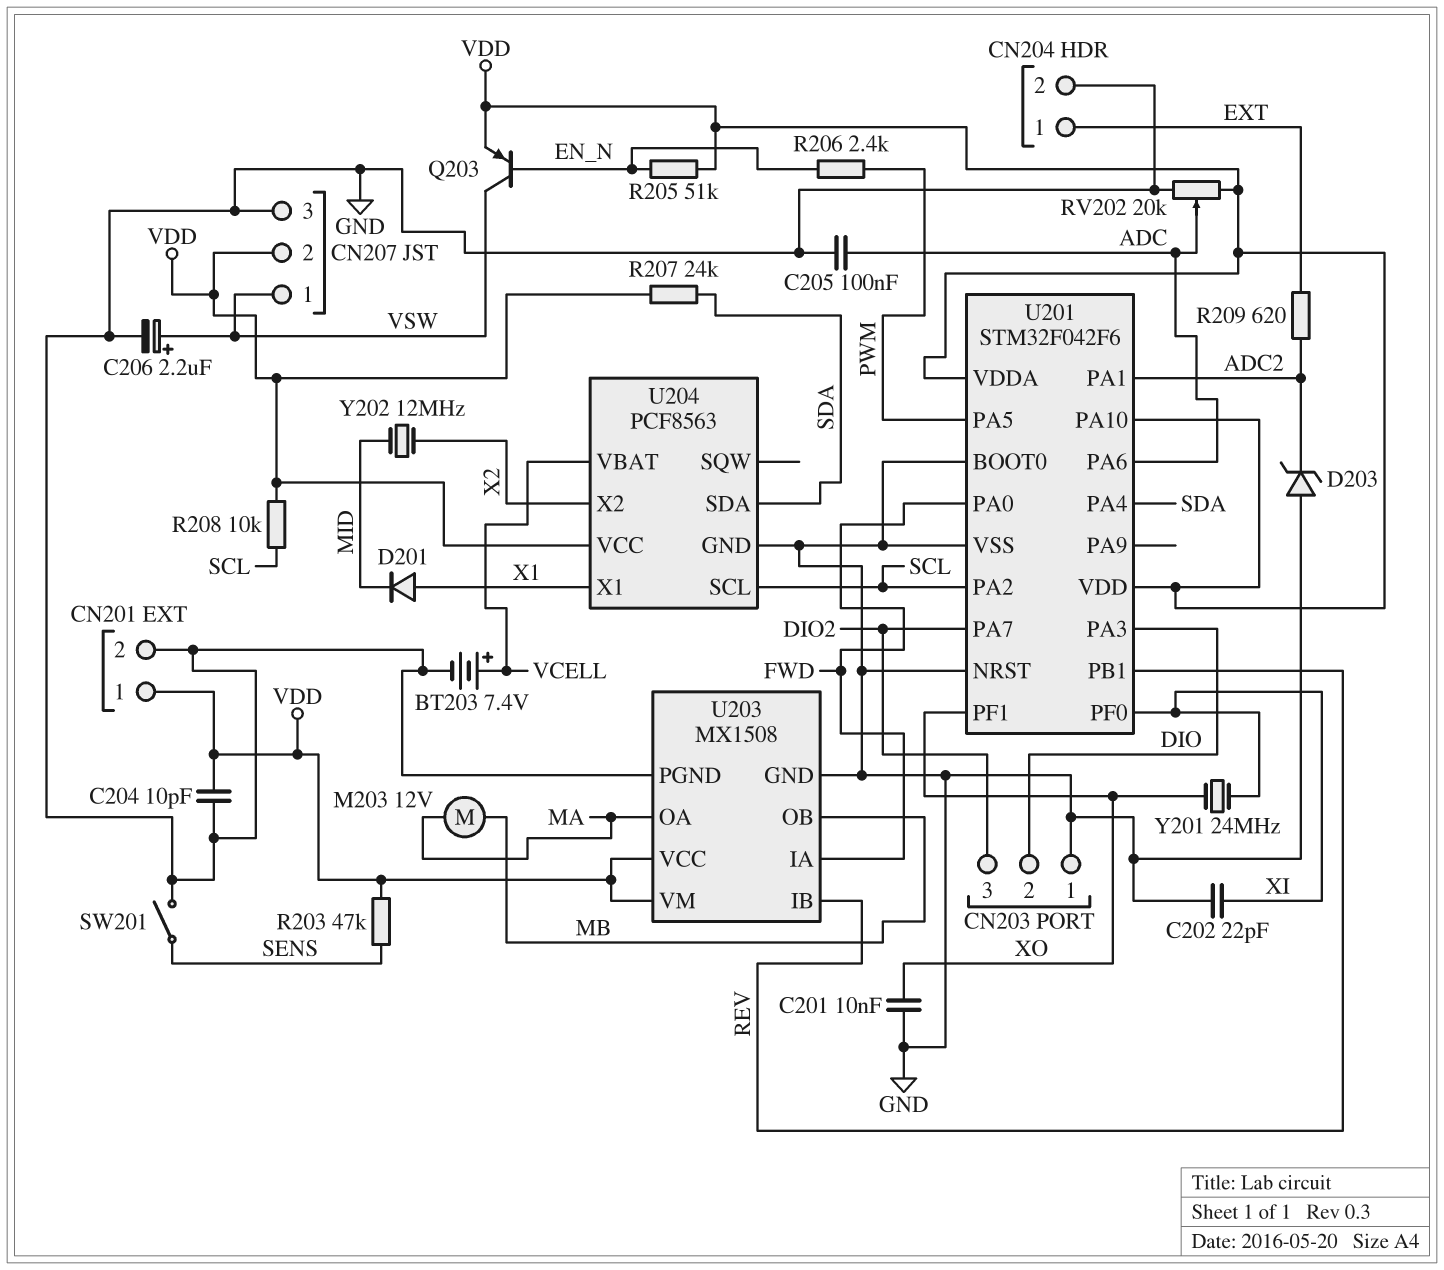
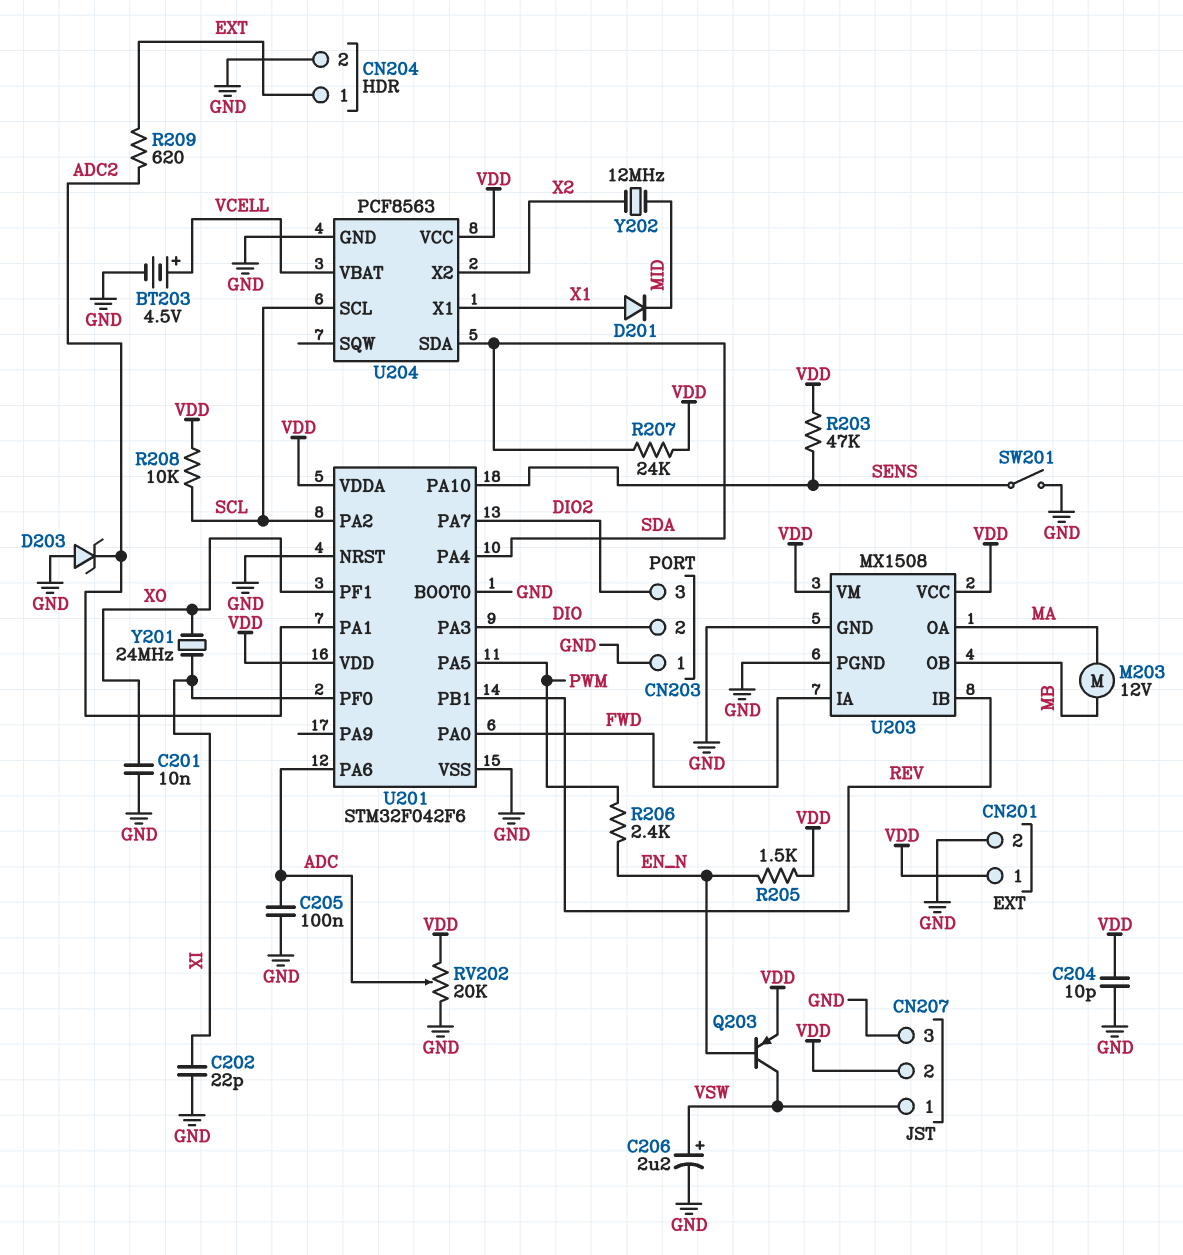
BT203: 7.4V (plus VCELL, minus GND) -> 4.5V (plus VCELL, minus GND)
R205: 51k (EN_N, VDD) -> 1.5k (EN_N, VDD)
U201 pin PA10: VDD -> SENS

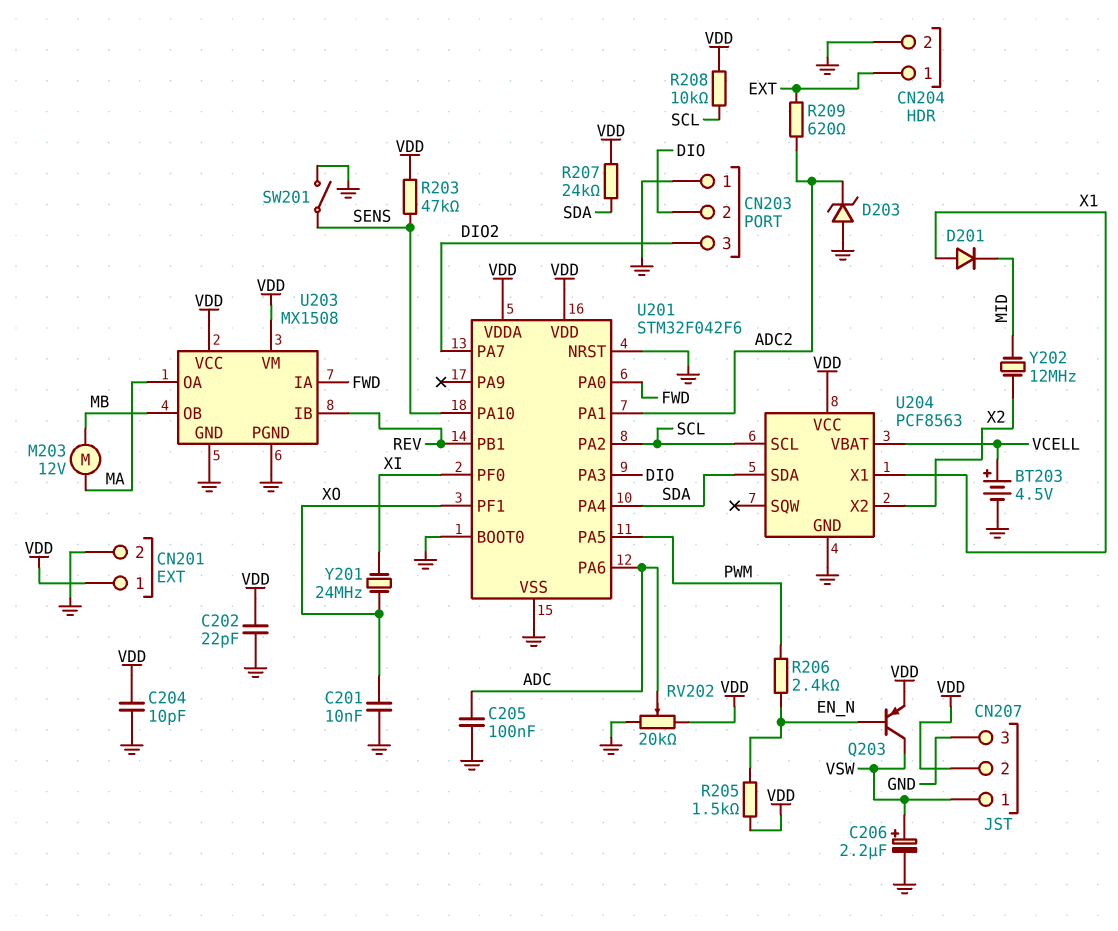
C202: 22pF (GND, XI) -> 22pF (GND, VDD)

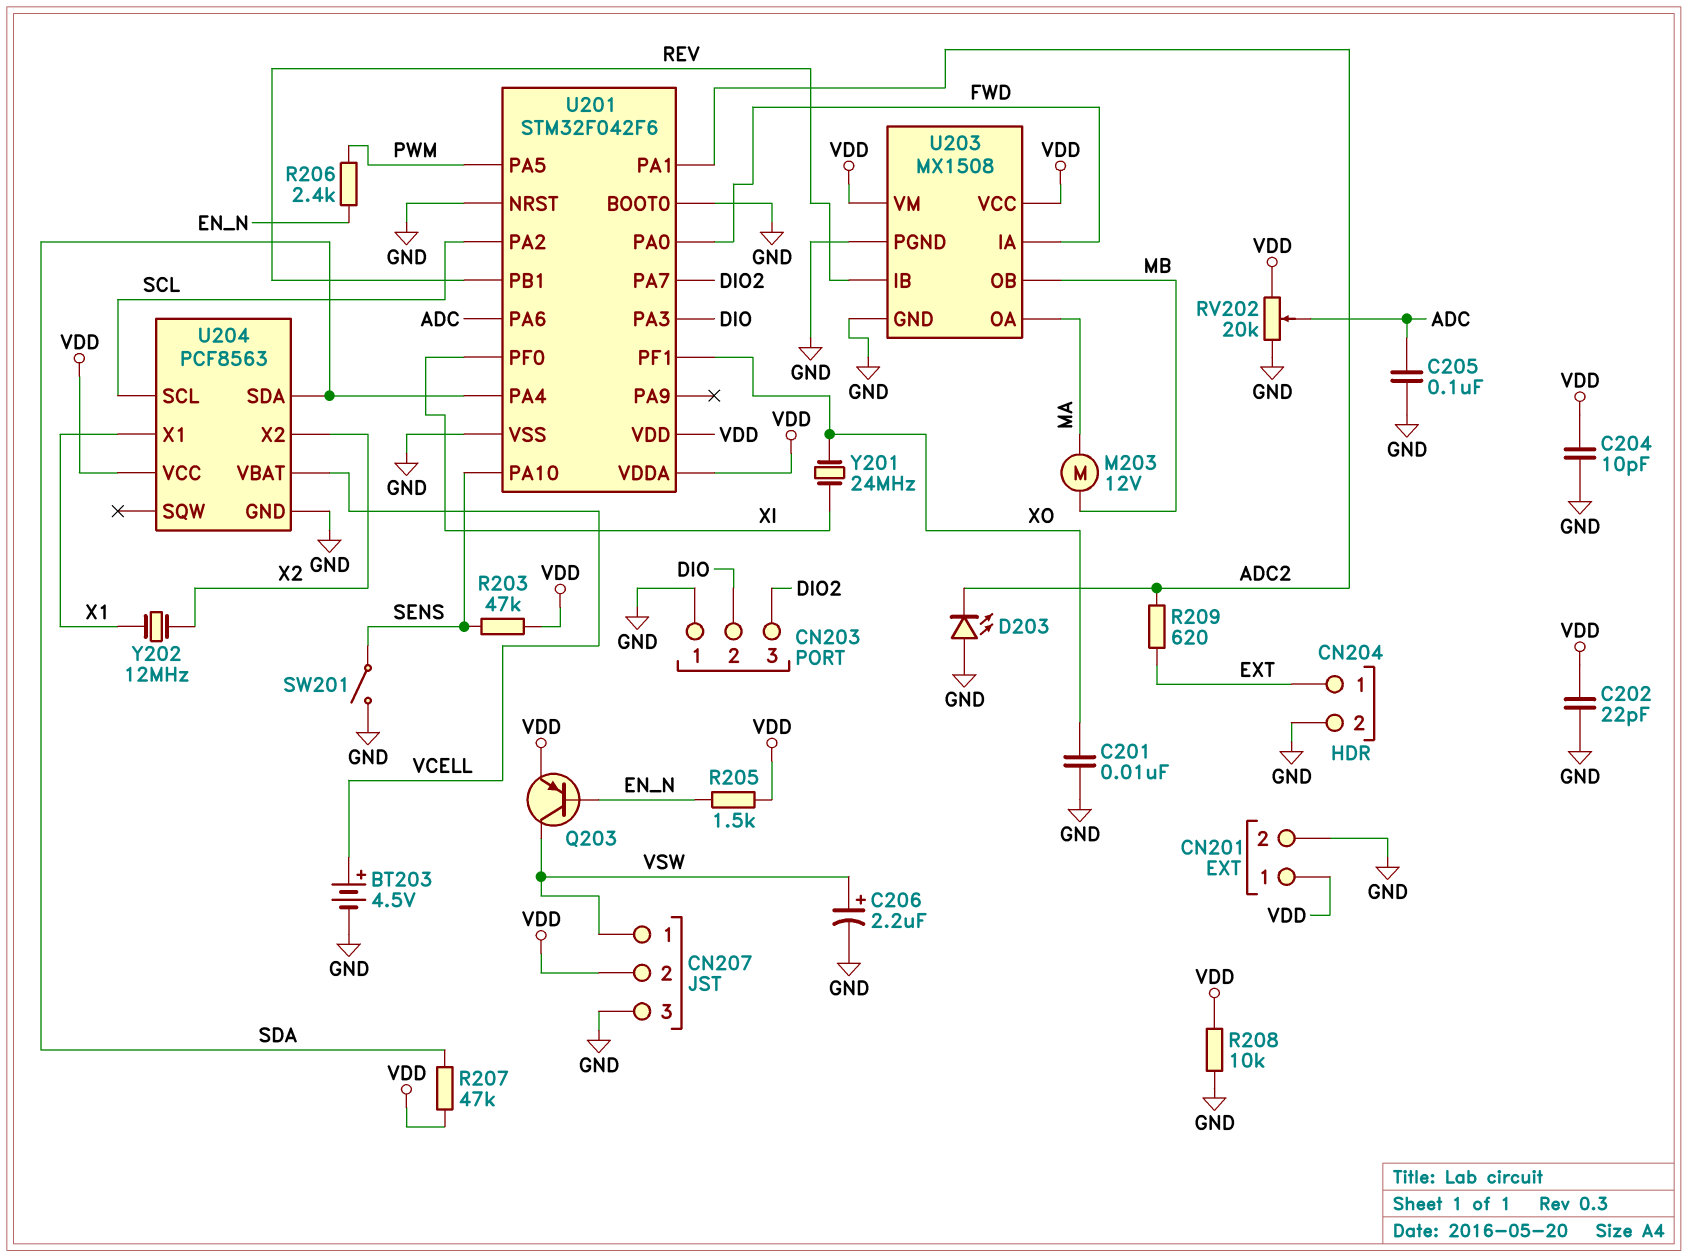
D201: diode (A X1, K MID) -> none
D203: zener (A GND, K ADC2) -> LED (A GND, K ADC2)
R207: 24k (SDA, VDD) -> 47k (SDA, VDD)
R208: 10k (SCL, VDD) -> 10k (GND, VDD)
Y202: 12MHz (MID, X2) -> 12MHz (X1, X2)

